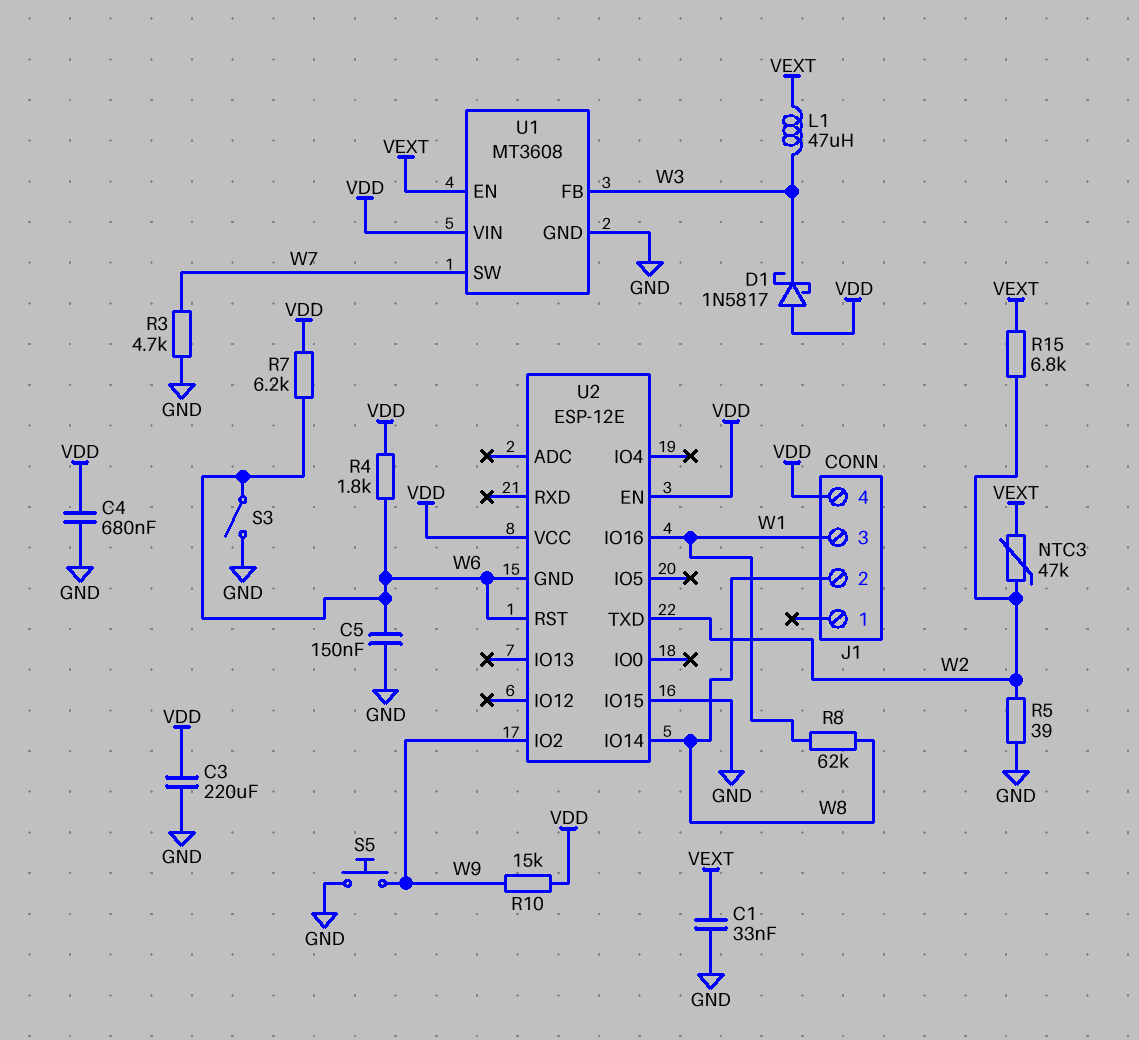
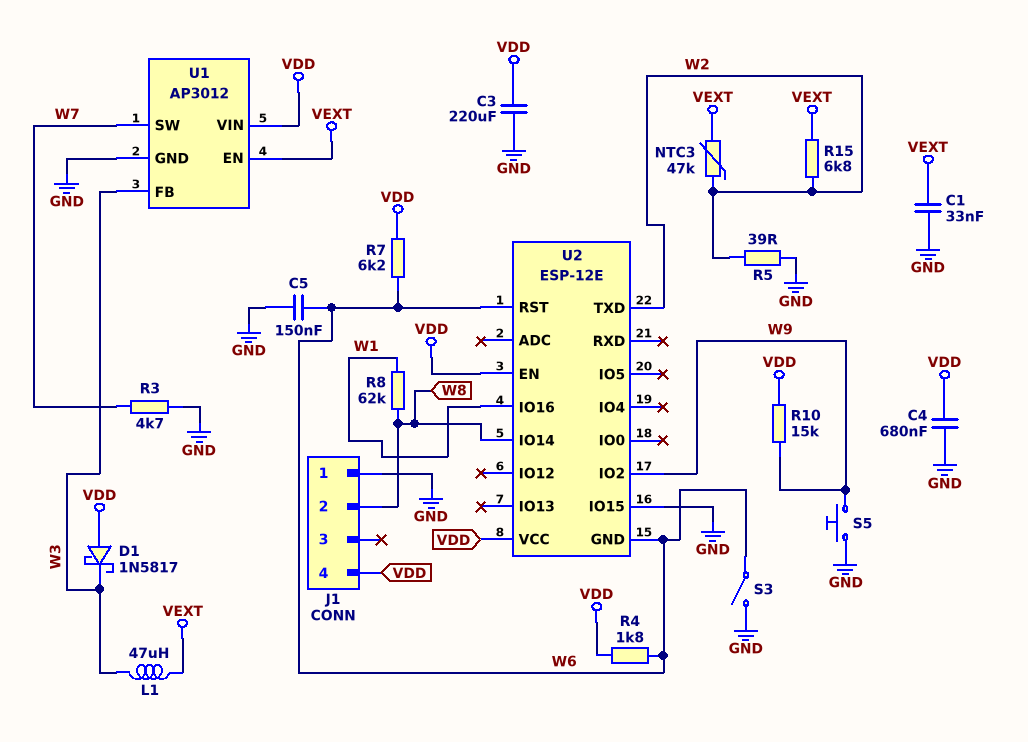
J1 pin 1: none -> GND
J1 pin 3: W1 -> none
U1: MT3608 -> AP3012

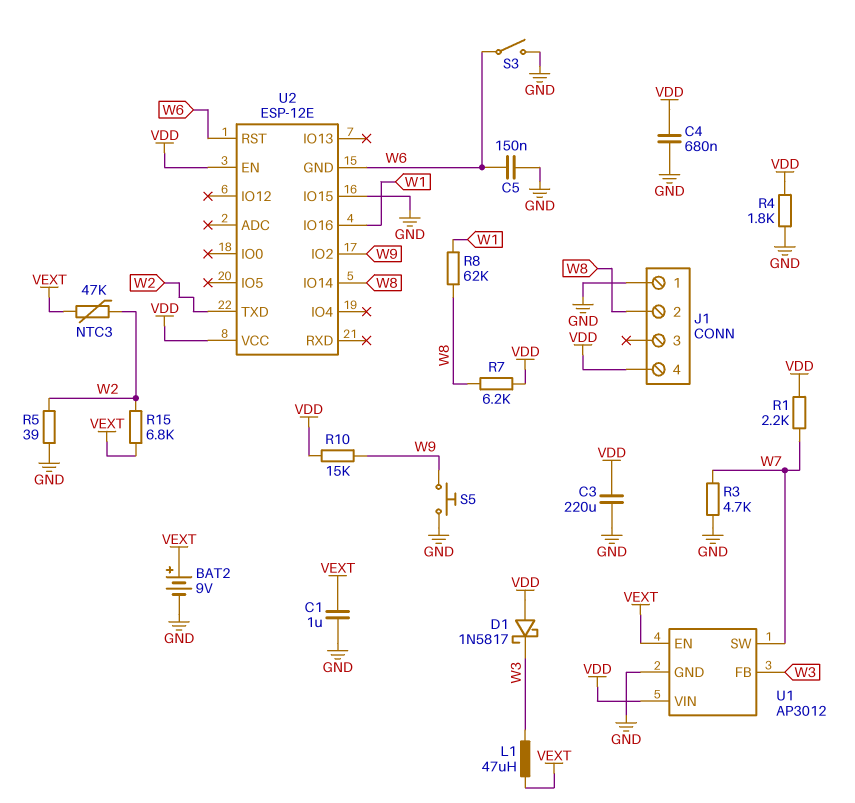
BAT2: none -> 9V (plus VEXT, minus GND)
C1: 33nF (GND, VEXT) -> 1uF (GND, VEXT)
R1: none -> 2.2k (VDD, W7)
R4: 1.8k (VDD, W6) -> 1.8k (GND, VDD)
R7: 6.2k (VDD, W6) -> 6.2k (VDD, W8)

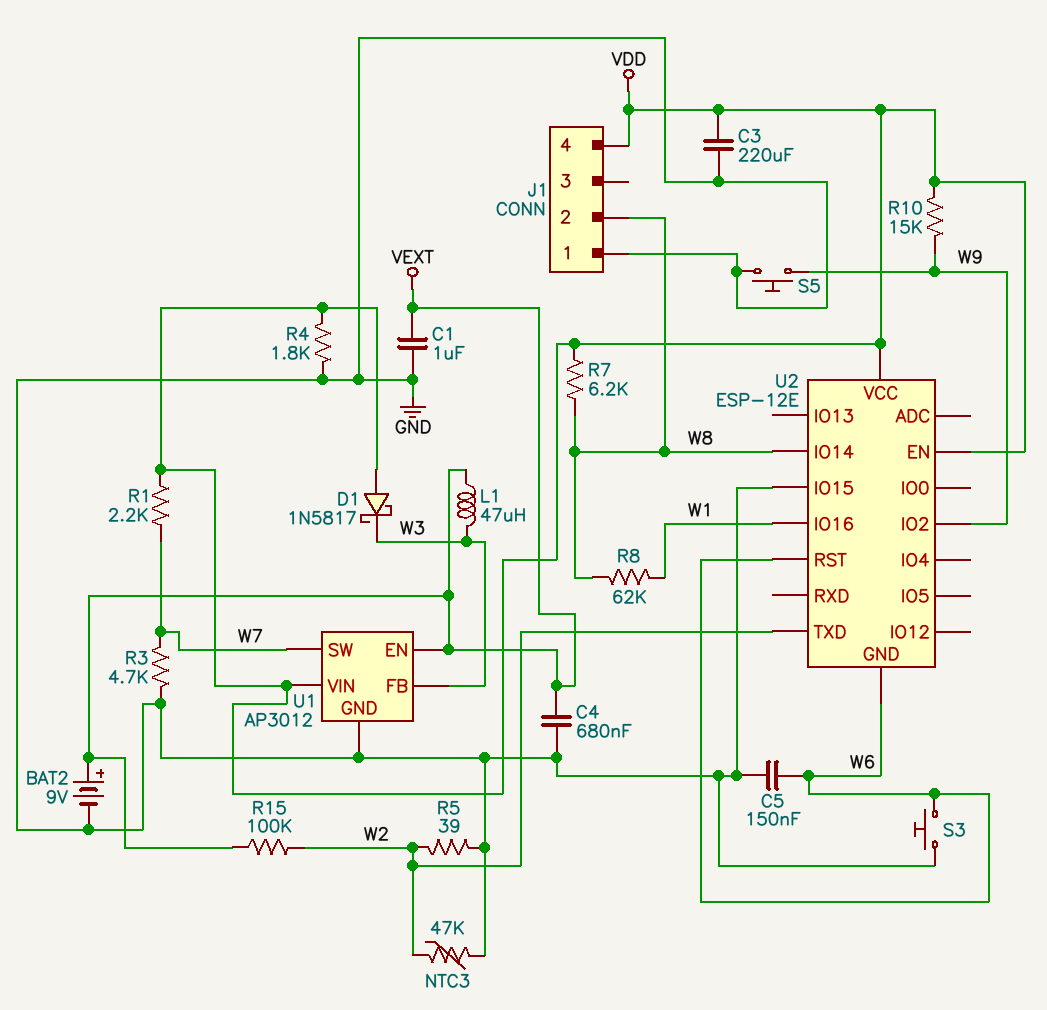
C4: 680nF (GND, VDD) -> 680nF (GND, VEXT)
NTC3: 47k (VEXT, W2) -> 47k (GND, W2)
R15: 6.8k (VEXT, W2) -> 100k (VEXT, W2)
S3: switch (GND, W6) -> button (GND, W6)

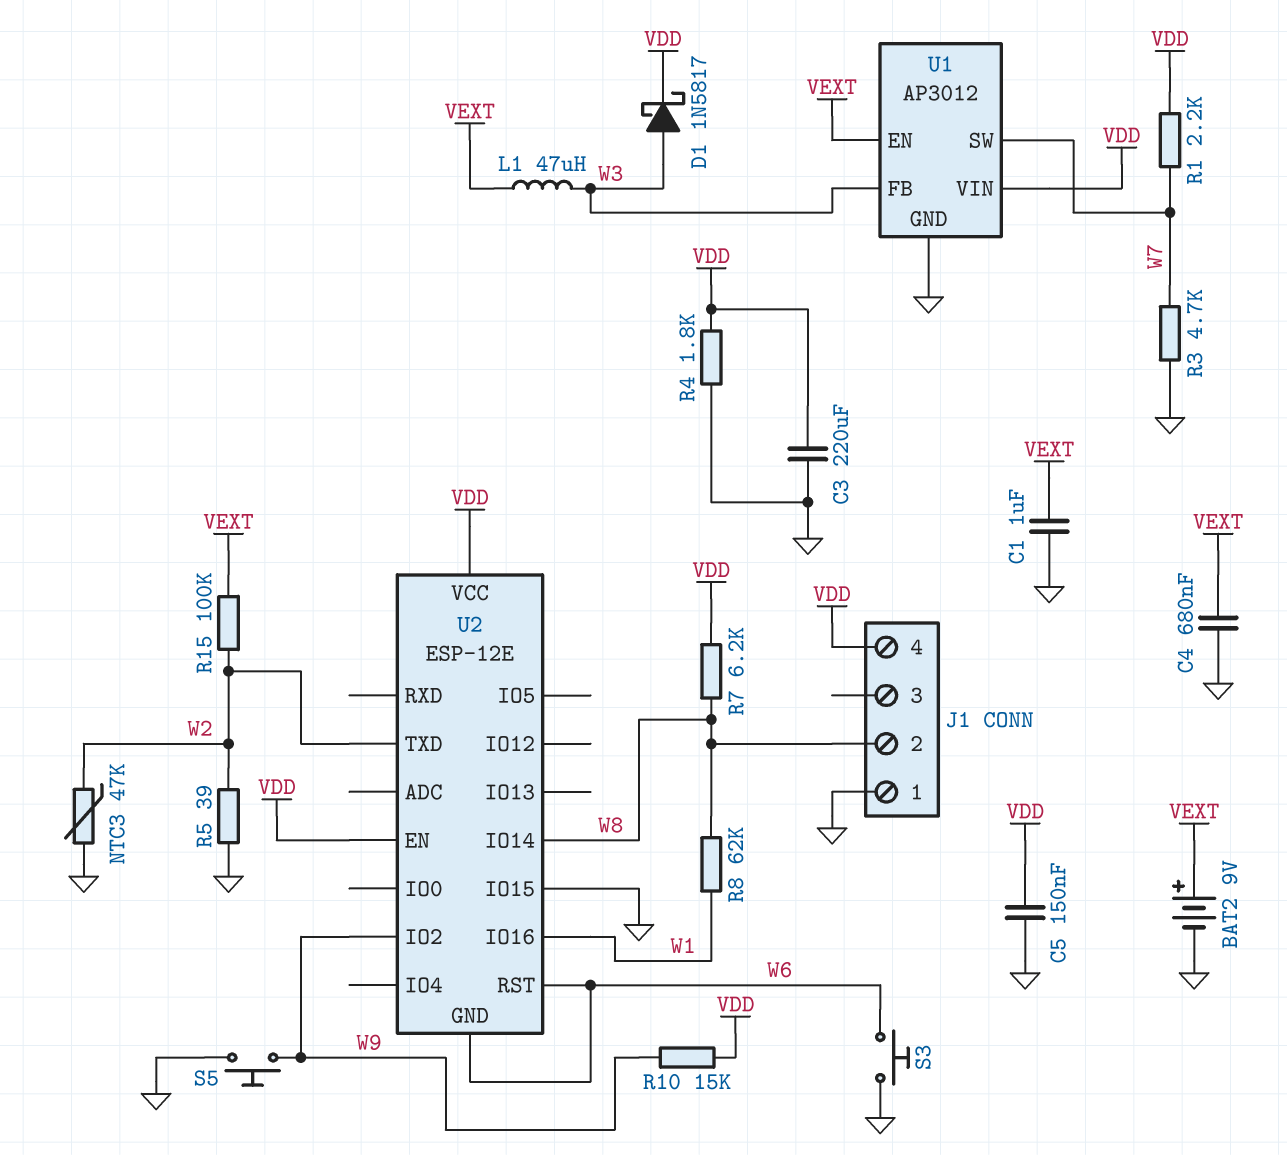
C5: 150nF (GND, W6) -> 150nF (GND, VDD)
D1: schottky 1N5817 (A VDD, K W3) -> schottky 1N5817 (A W3, K VDD)

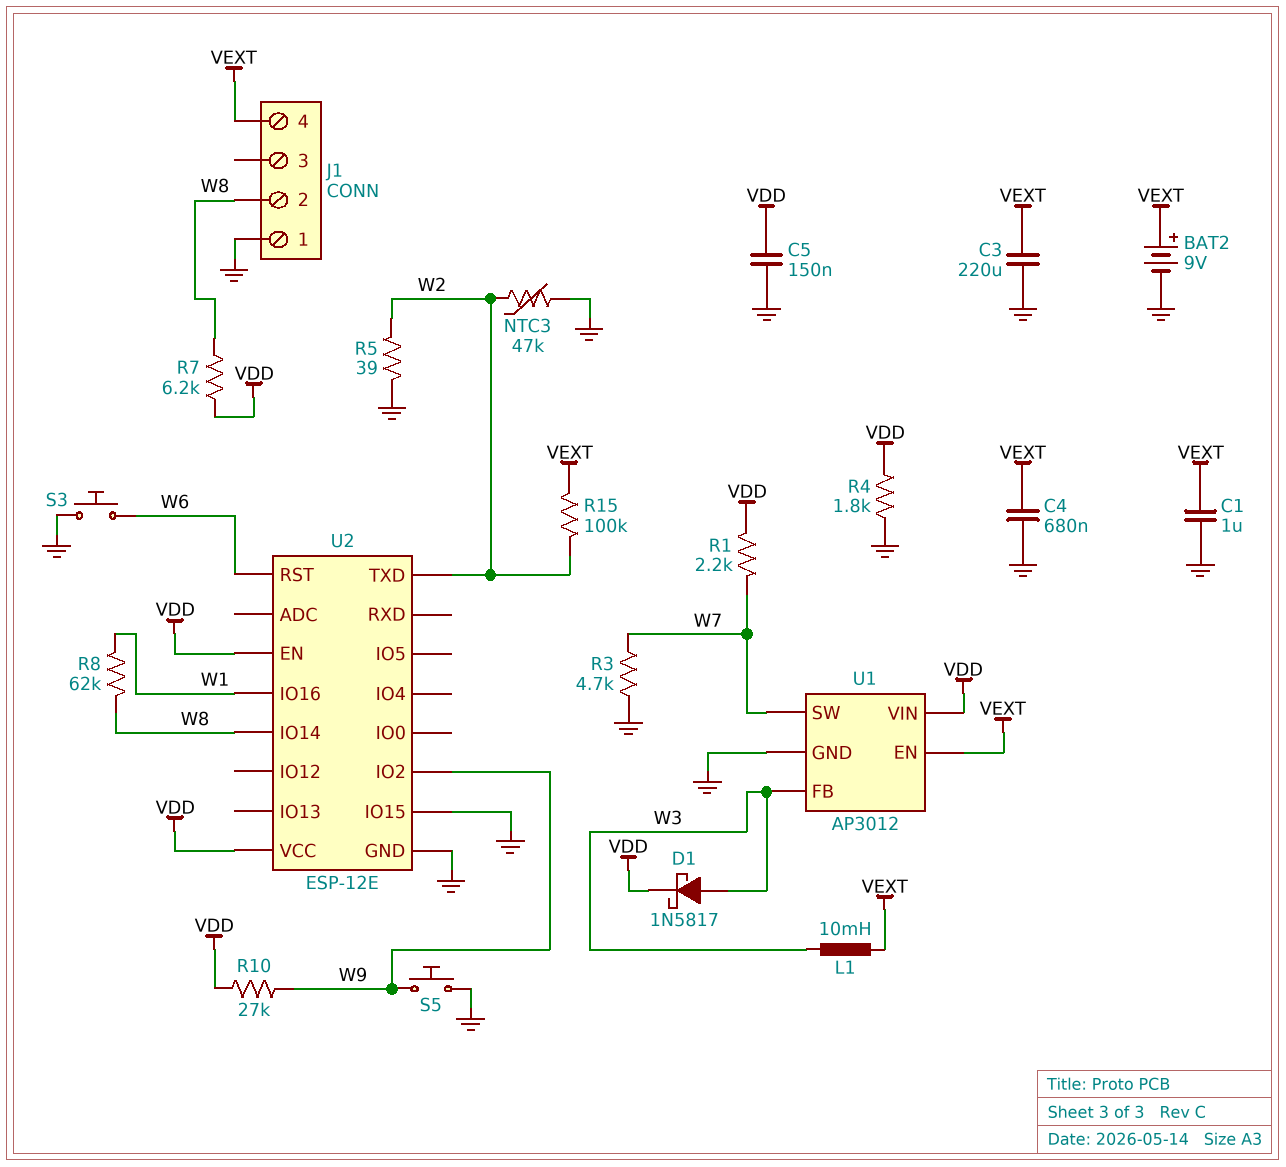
C3: 220uF (GND, VDD) -> 220uF (GND, VEXT)
J1 pin 4: VDD -> VEXT
L1: 47uH (VEXT, W3) -> 10mH (VEXT, W3)
R10: 15k (VDD, W9) -> 27k (VDD, W9)
U2 pin GND: W6 -> GND

